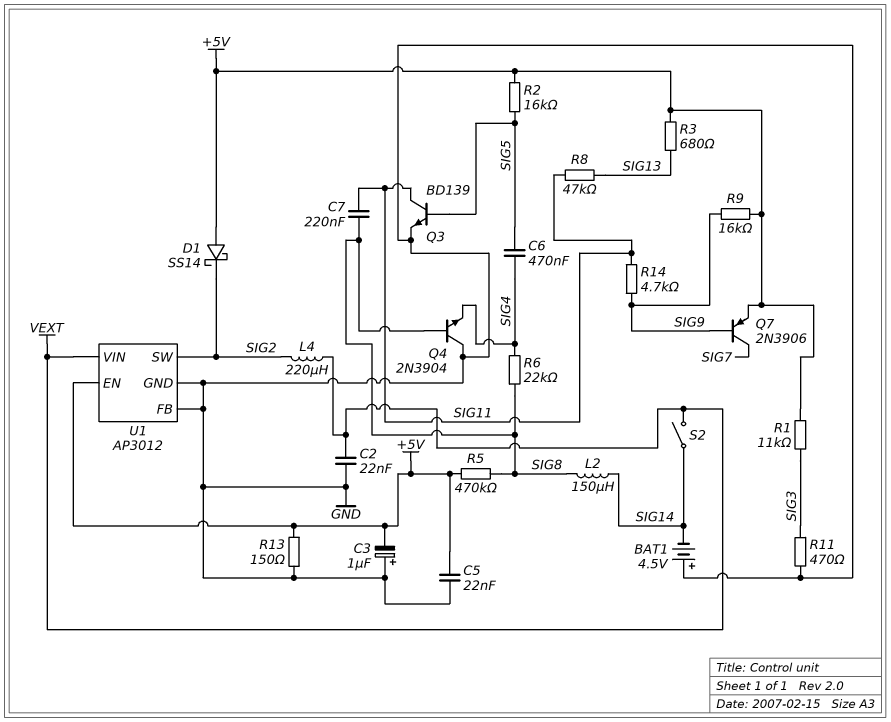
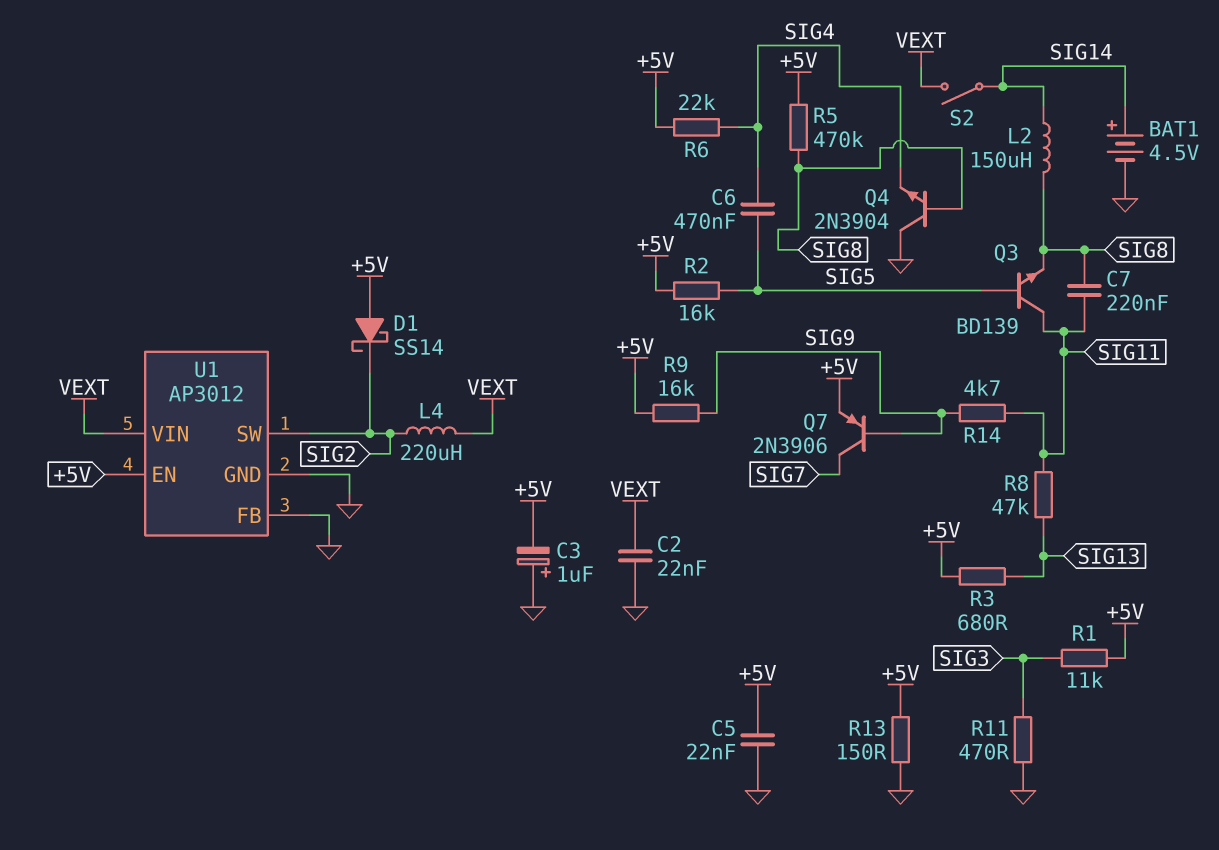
BAT1: 4.5V (plus GND, minus SIG14) -> 4.5V (plus SIG14, minus GND)
Q3: NPN BD139 (B SIG5, C SIG11, E GND) -> NPN BD139 (B SIG5, C SIG11, E SIG8)
R6: 22k (SIG4, SIG8) -> 22k (+5V, SIG4)

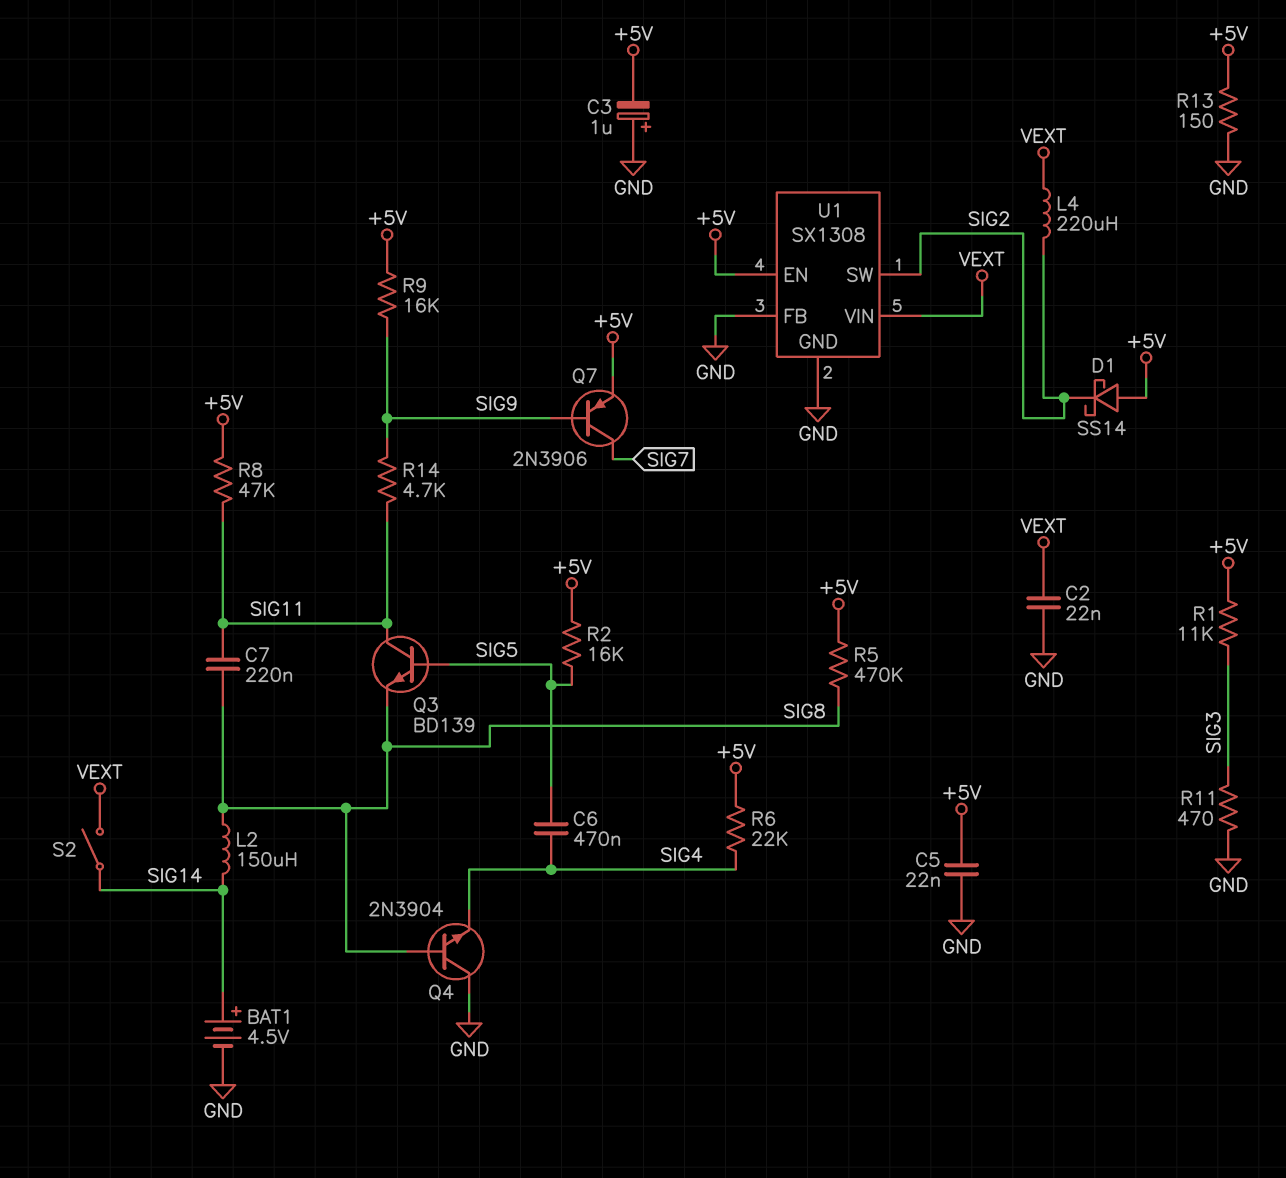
R3: 680 (+5V, SIG13) -> none
R8: 47k (SIG11, SIG13) -> 47k (+5V, SIG11)
U1: AP3012 -> SX1308

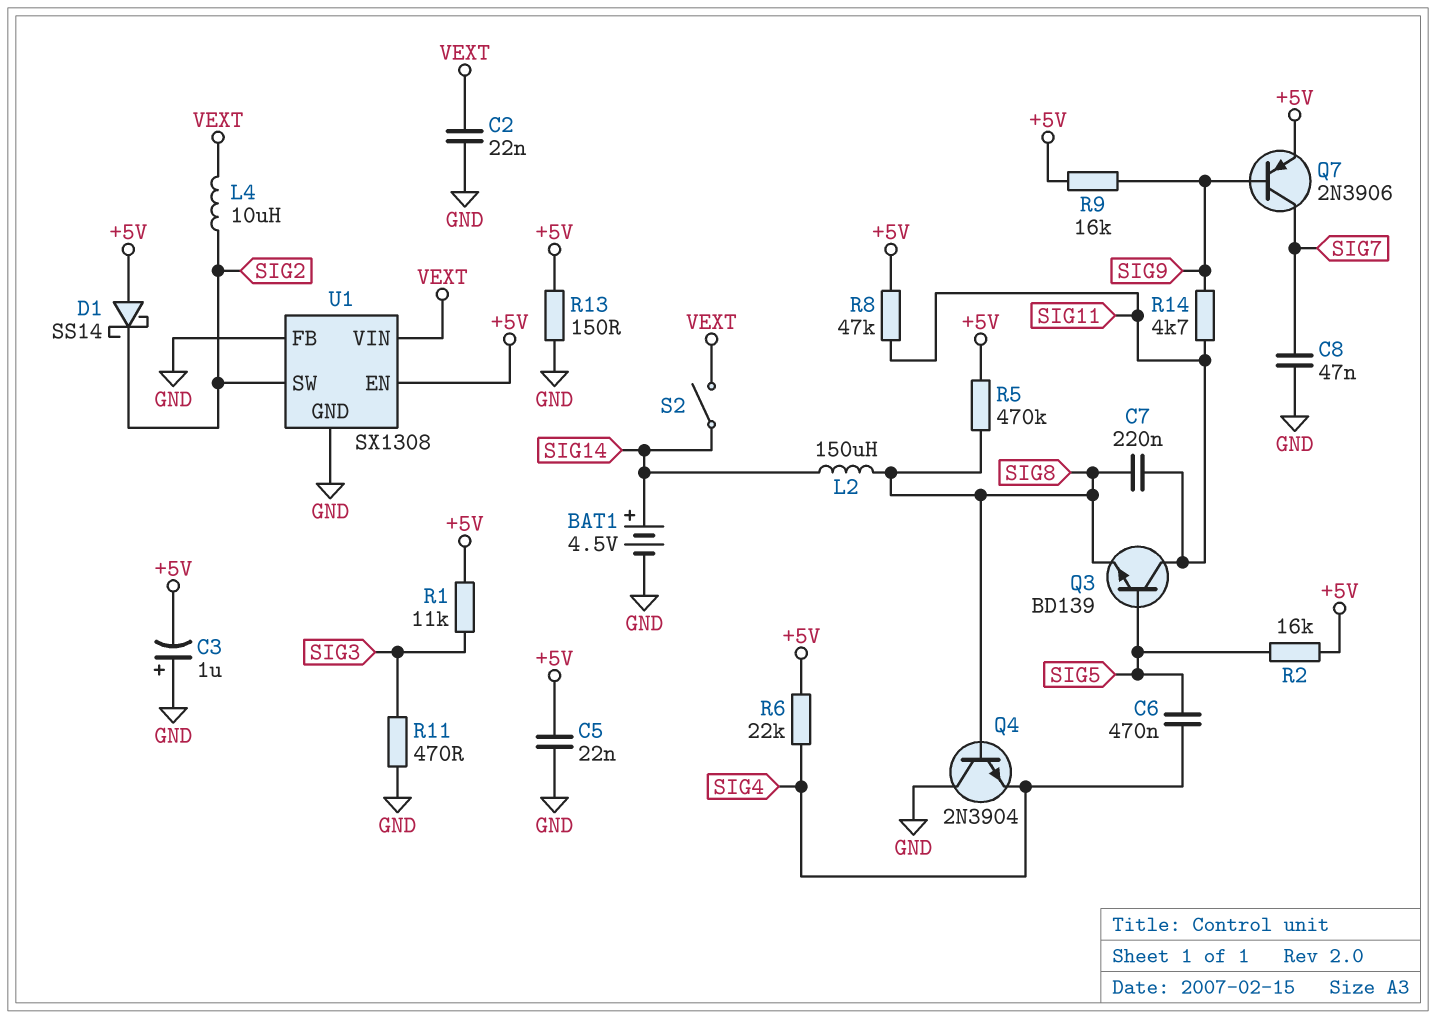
C8: none -> 47nF (GND, SIG7)
L4: 220uH (SIG2, VEXT) -> 10uH (SIG2, VEXT)

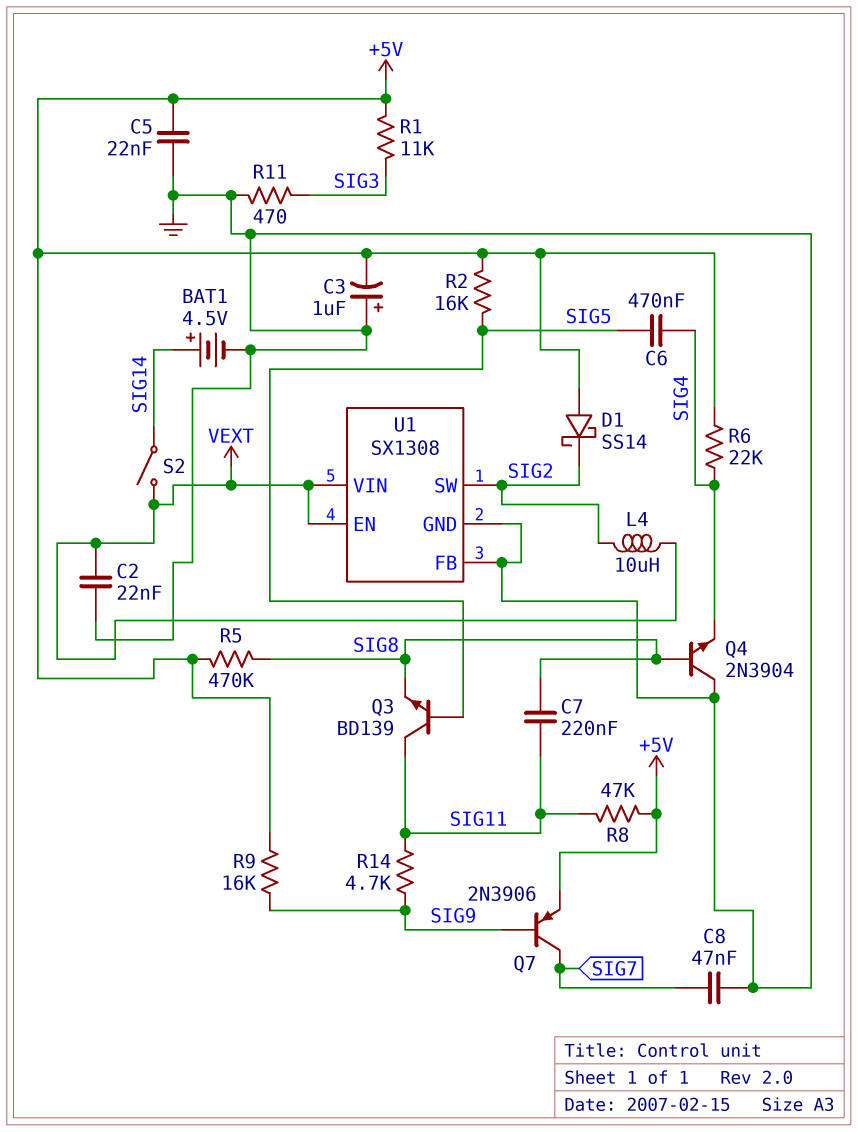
L2: 150uH (SIG8, SIG14) -> none
R13: 150 (+5V, GND) -> none
U1 pin EN: +5V -> VEXT

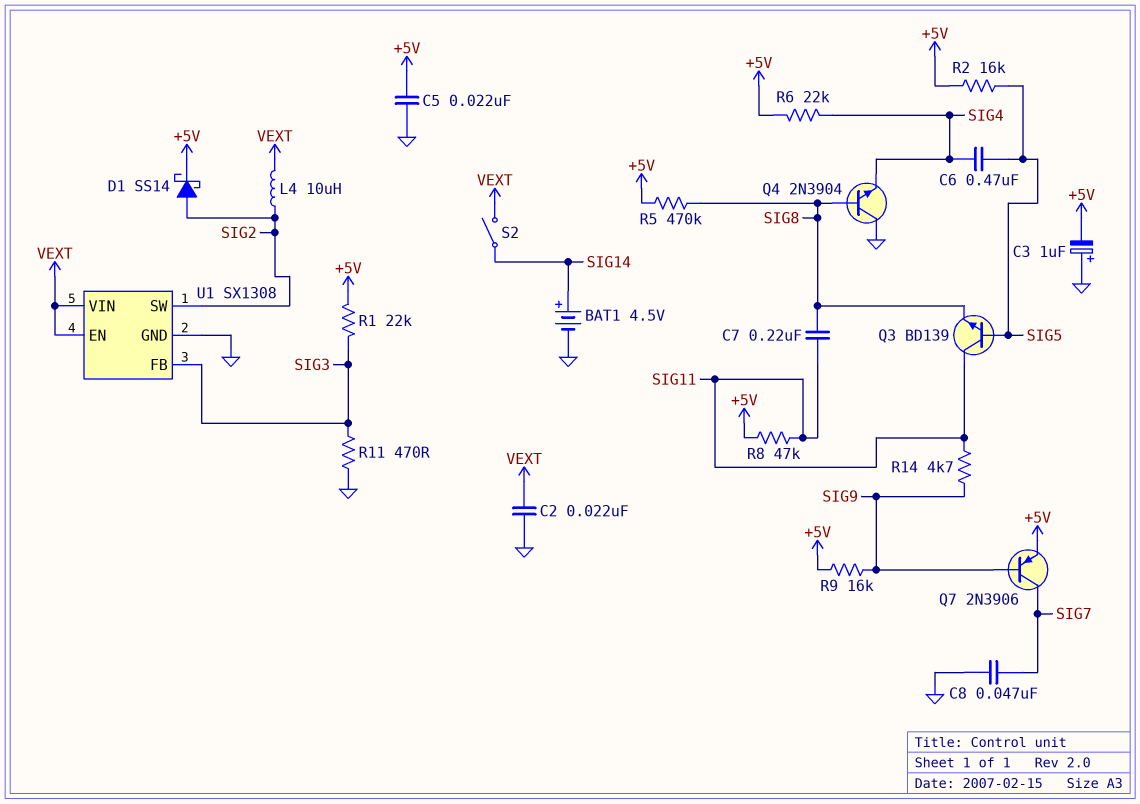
D1: schottky SS14 (A +5V, K SIG2) -> schottky SS14 (A SIG2, K +5V)
R1: 11k (+5V, SIG3) -> 22k (+5V, SIG3)
U1 pin FB: GND -> SIG3

